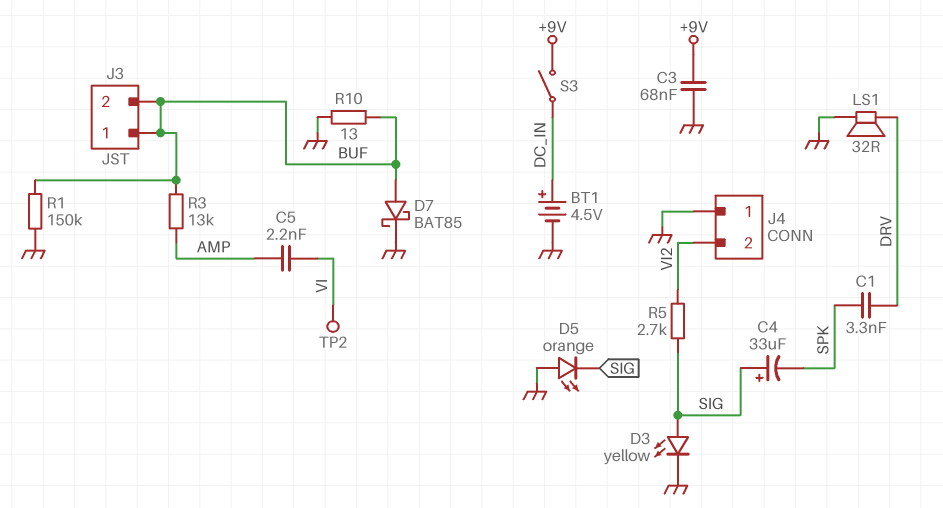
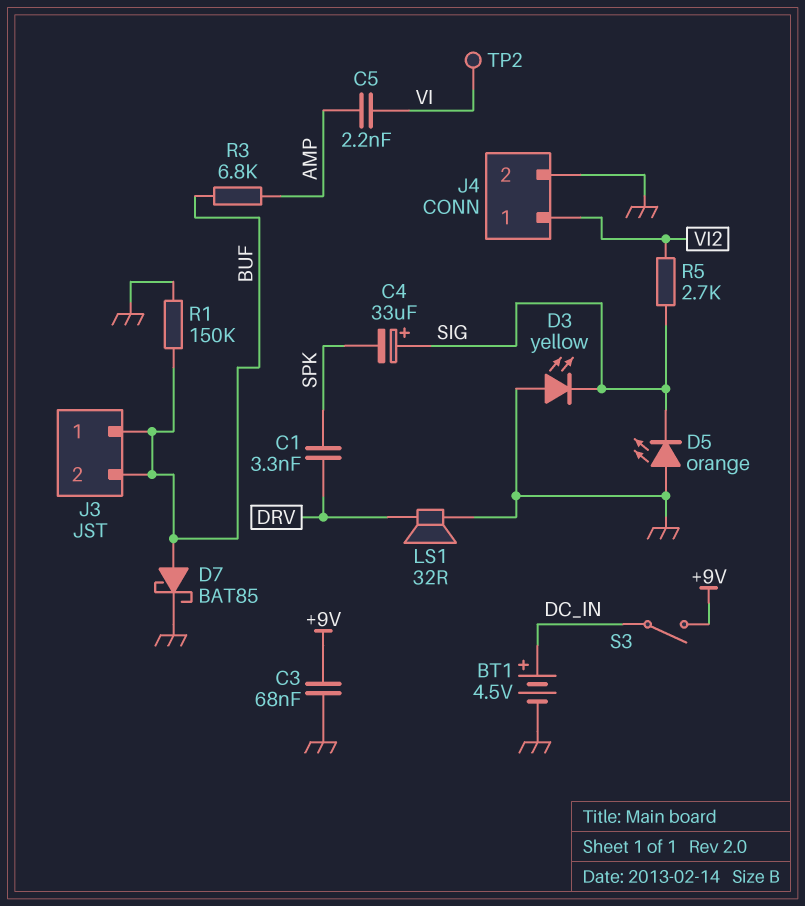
D3: LED yellow (A SIG, K GND) -> LED yellow (A GND, K SIG)
J4 pin 1: GND -> VI2
J4 pin 2: VI2 -> GND
R3: 13k (AMP, BUF) -> 6.8k (AMP, BUF)
R10: 13 (BUF, GND) -> none

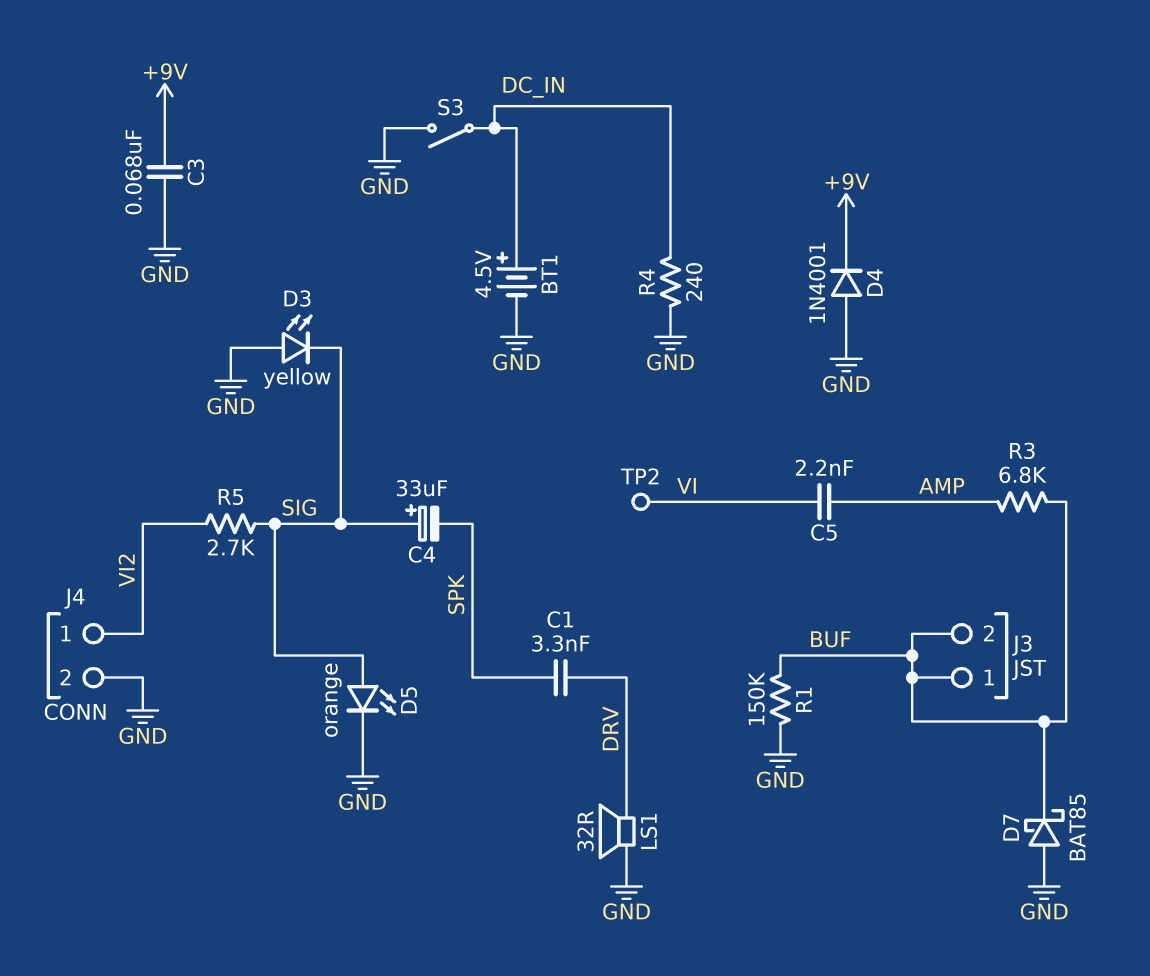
D4: none -> diode 1N4001 (A GND, K +9V)
D5: LED orange (A GND, K SIG) -> LED orange (A SIG, K GND)
D7: schottky BAT85 (A BUF, K GND) -> schottky BAT85 (A GND, K BUF)
R4: none -> 240 (DC_IN, GND)
S3: switch (+9V, DC_IN) -> switch (DC_IN, GND)

